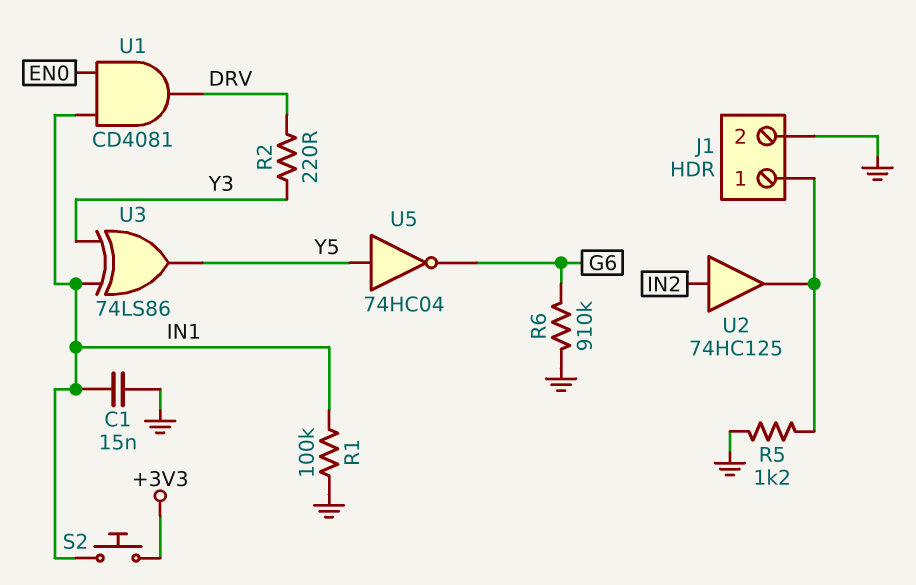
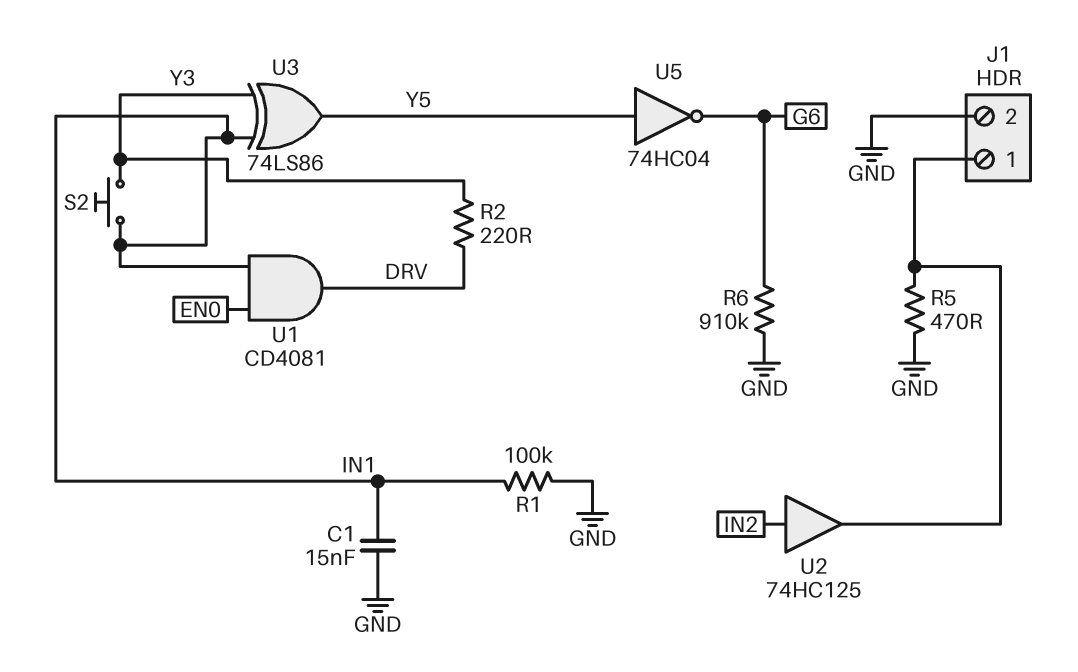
R5: 1.2k (GND, J1/1) -> 470 (GND, J1/1)
S2: button (+3V3, IN1) -> button (IN1, Y3)

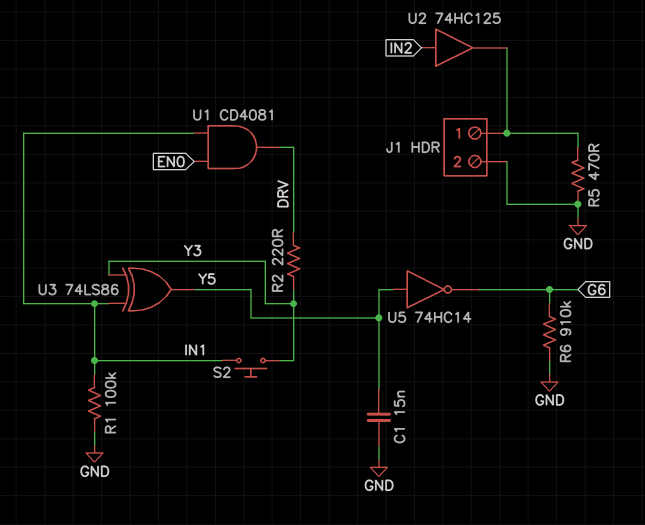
C1: 15nF (GND, IN1) -> 15nF (GND, Y5)
U5: NOT 74HC04 (in Y5, out G6) -> NOT 74HC14 (in Y5, out G6)

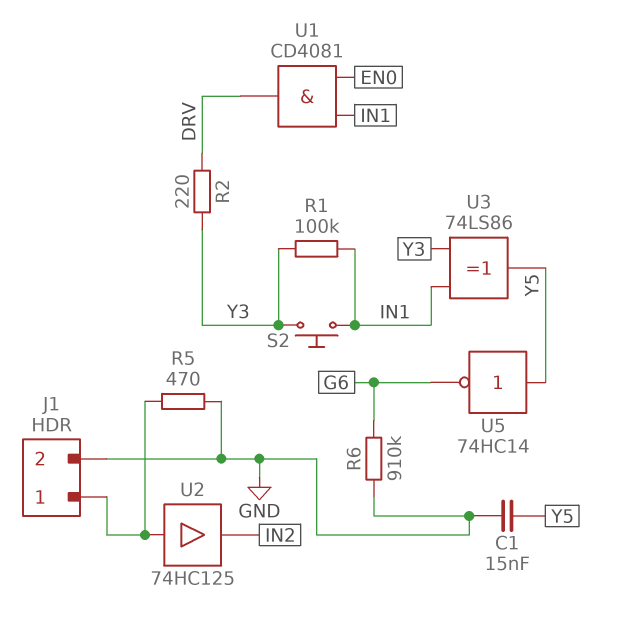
R1: 100k (GND, IN1) -> 100k (IN1, Y3)
U2: buffer 74HC125 (in IN2, out J1/1) -> buffer 74HC125 (in J1/1, out IN2)

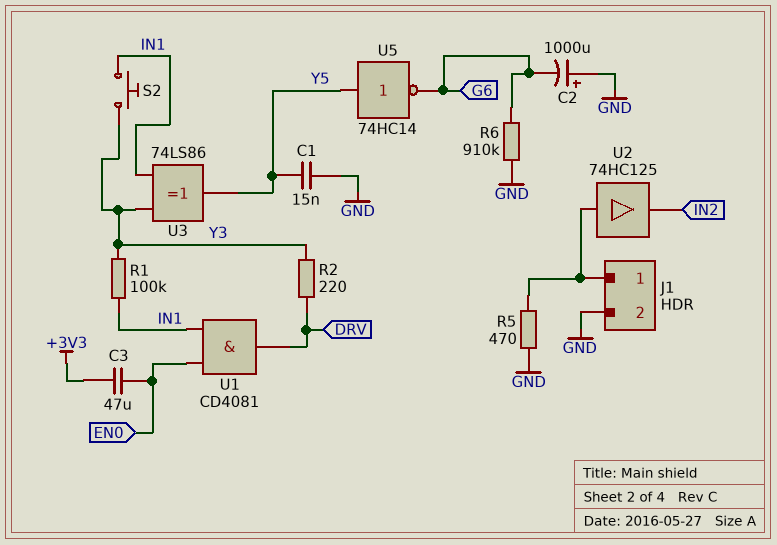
C2: none -> 1000uF (plus GND, minus G6)
C3: none -> 47uF (+3V3, EN0)

